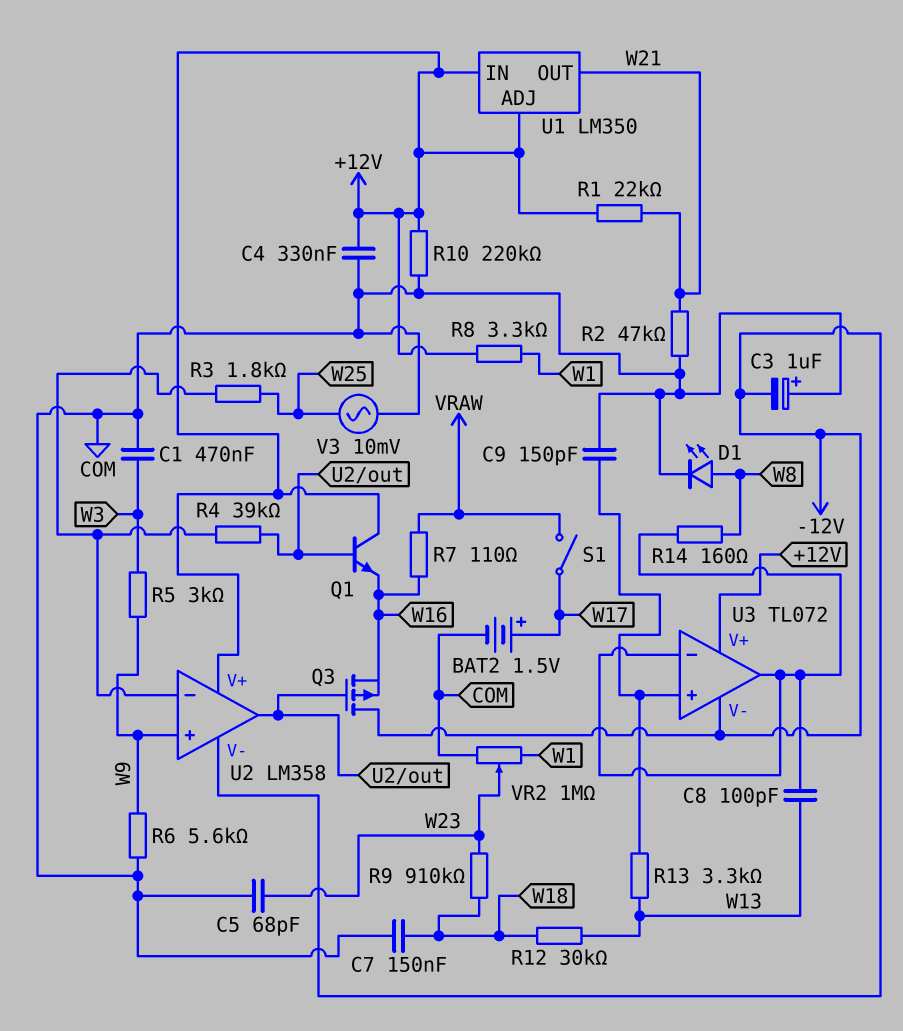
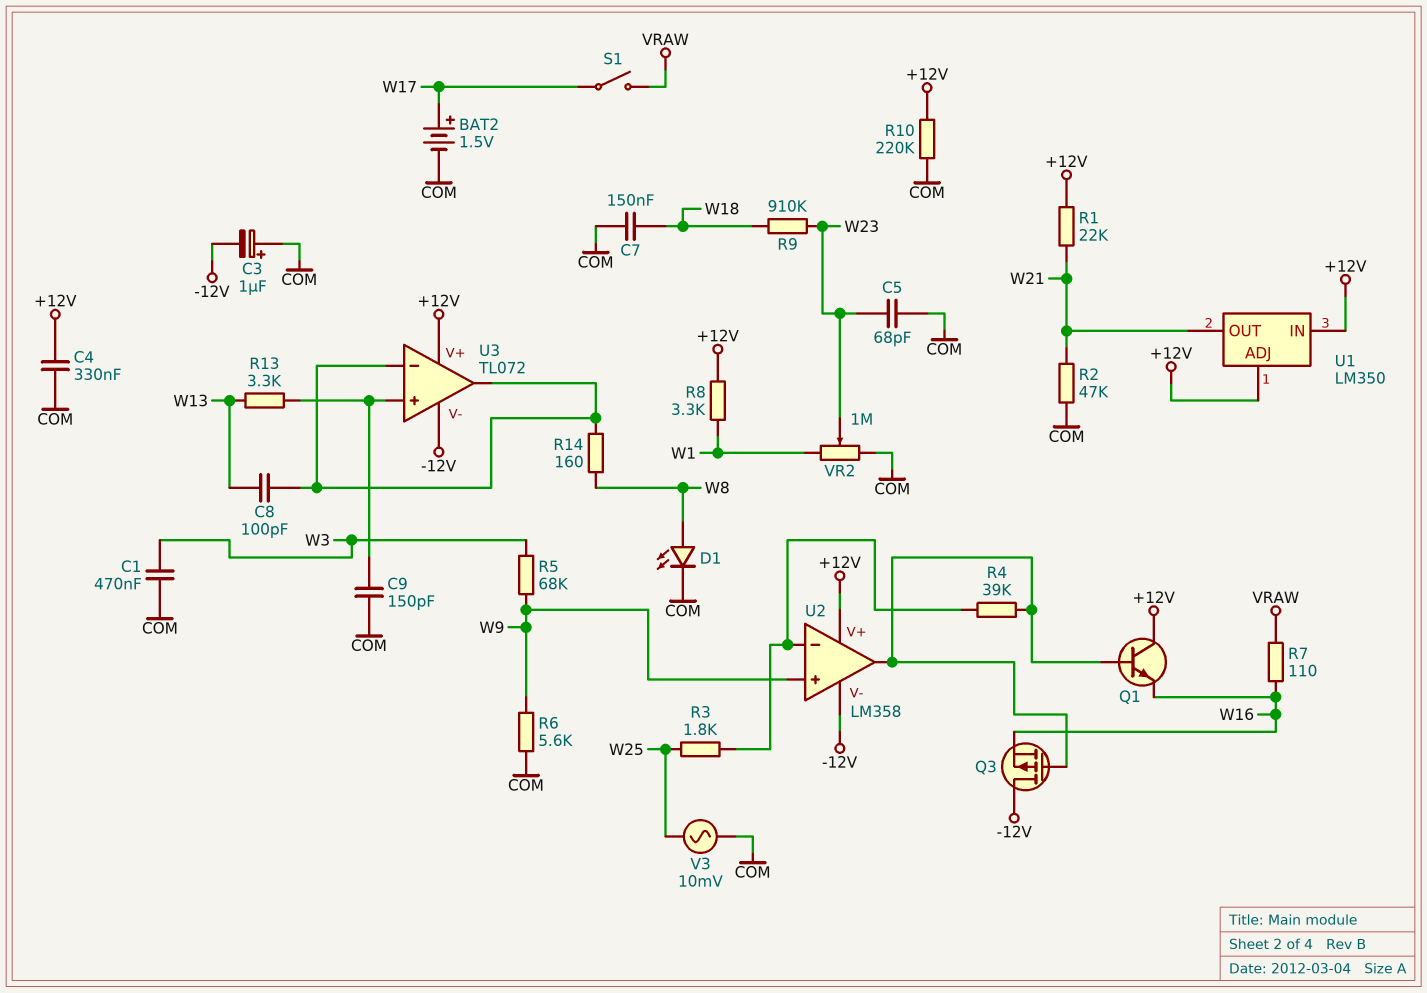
R5: 3k (W3, W9) -> 68k (W3, W9)
R12: 30k (W13, W18) -> none

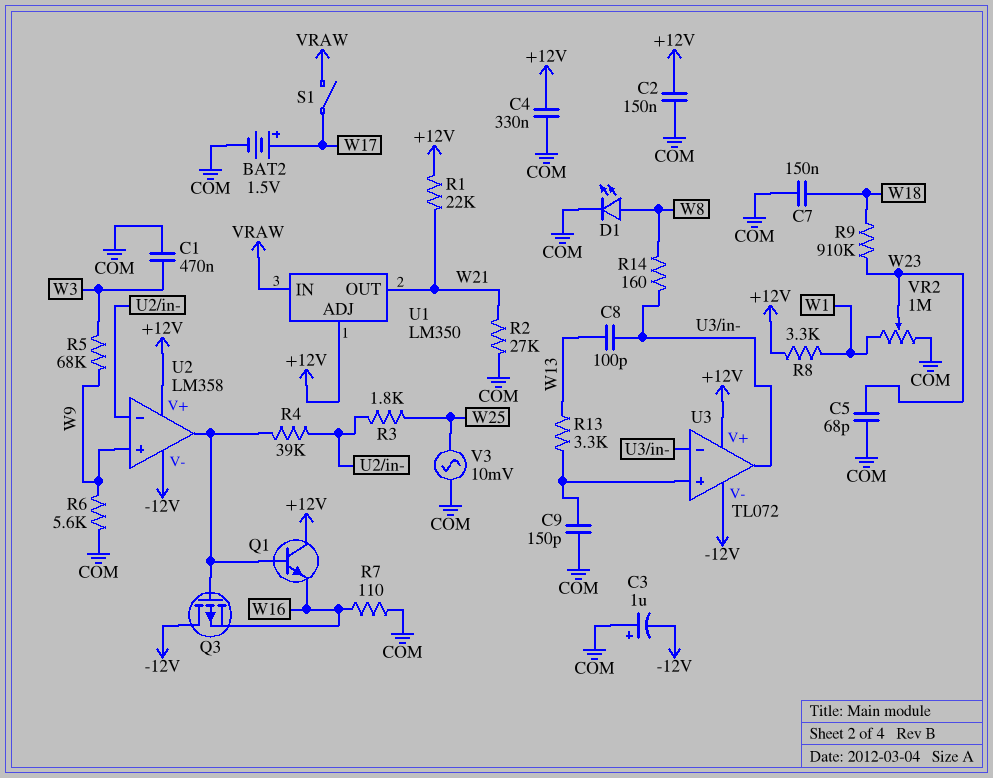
C2: none -> 150nF (+12V, COM)
R2: 47k (COM, W21) -> 27k (COM, W21)
R7: 110 (VRAW, W16) -> 110 (COM, W16)
R10: 220k (+12V, COM) -> none
U1 pin IN: +12V -> VRAW

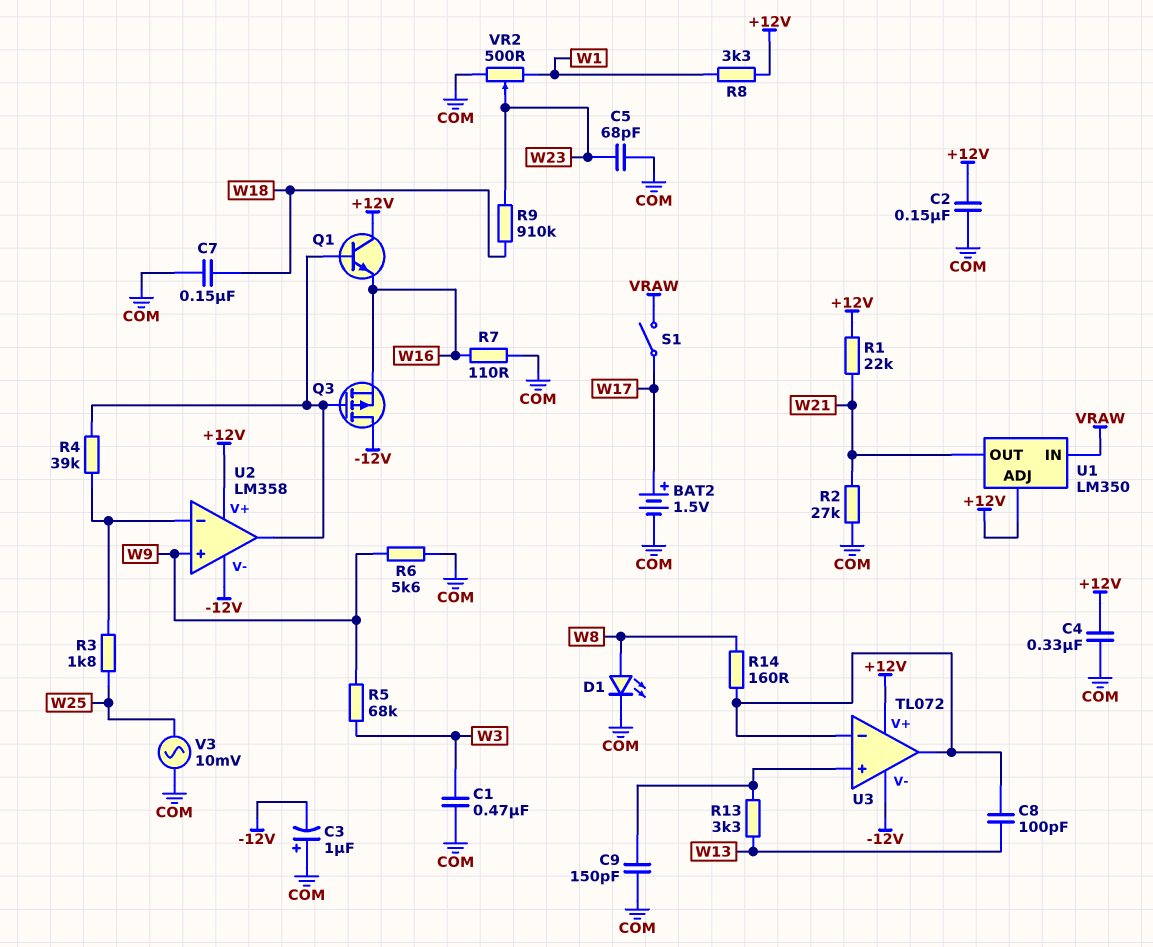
VR2: 1M (COM, W1, wiper W23) -> 500 (COM, W1, wiper W23)

